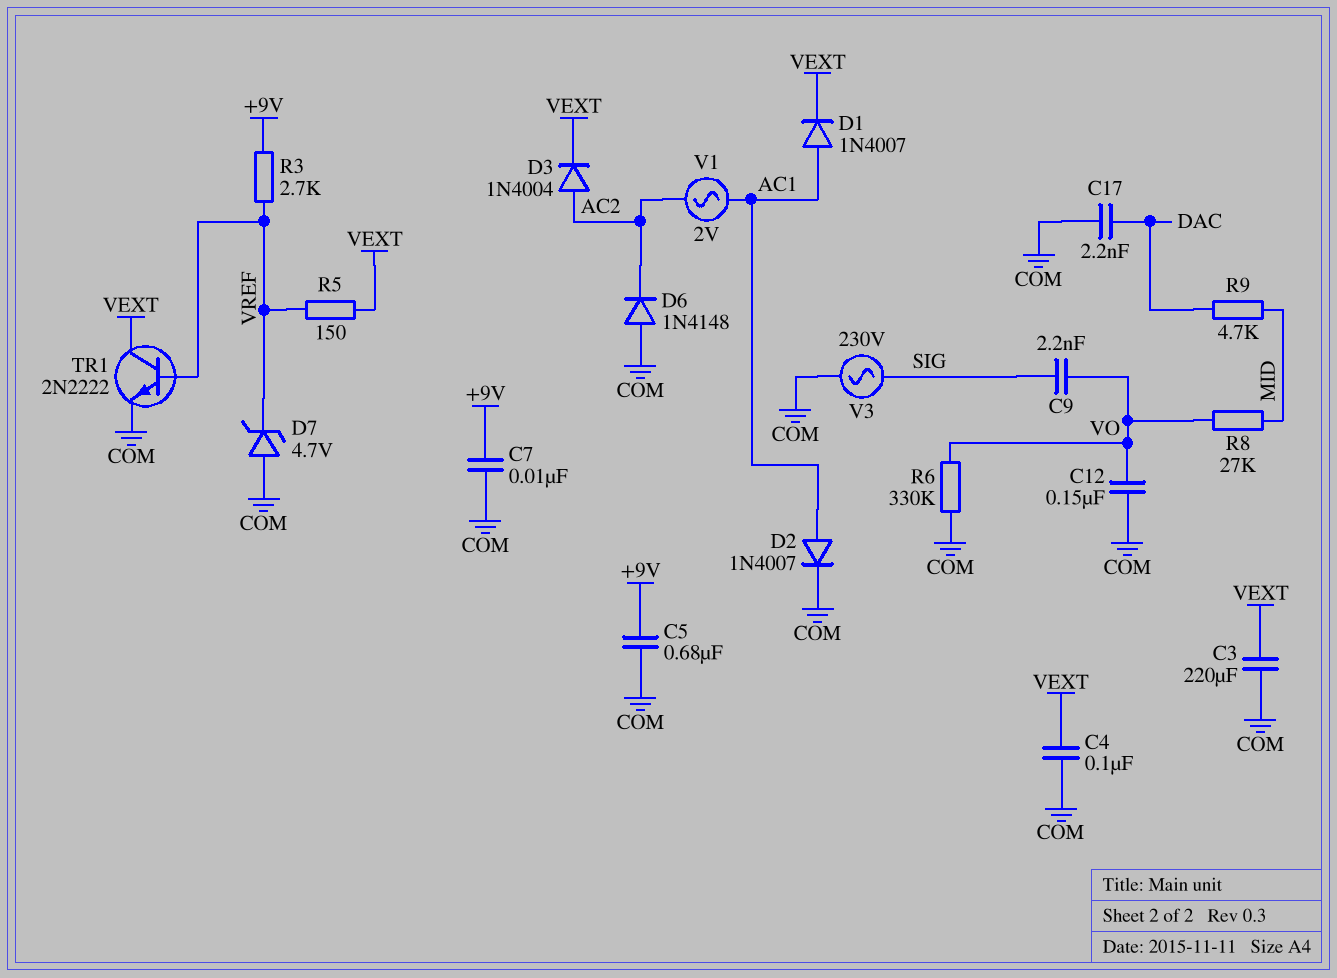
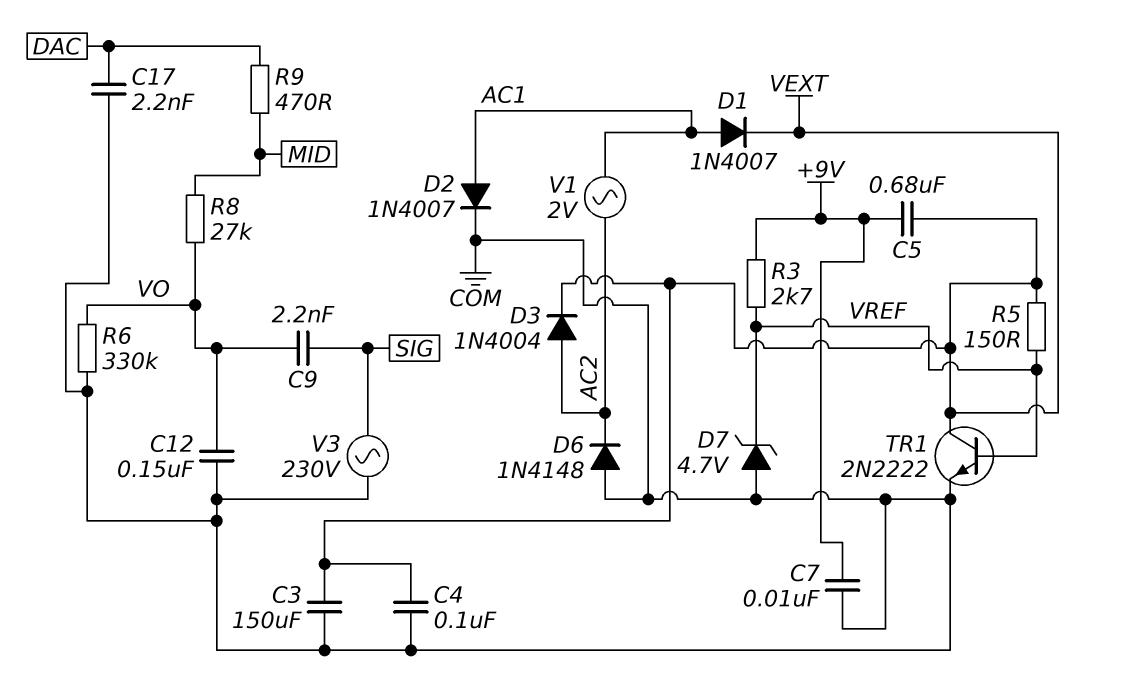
C3: 220uF (COM, VEXT) -> 150uF (COM, VEXT)
C5: 680nF (+9V, COM) -> 680nF (+9V, VEXT)
R9: 4.7k (DAC, MID) -> 470 (DAC, MID)

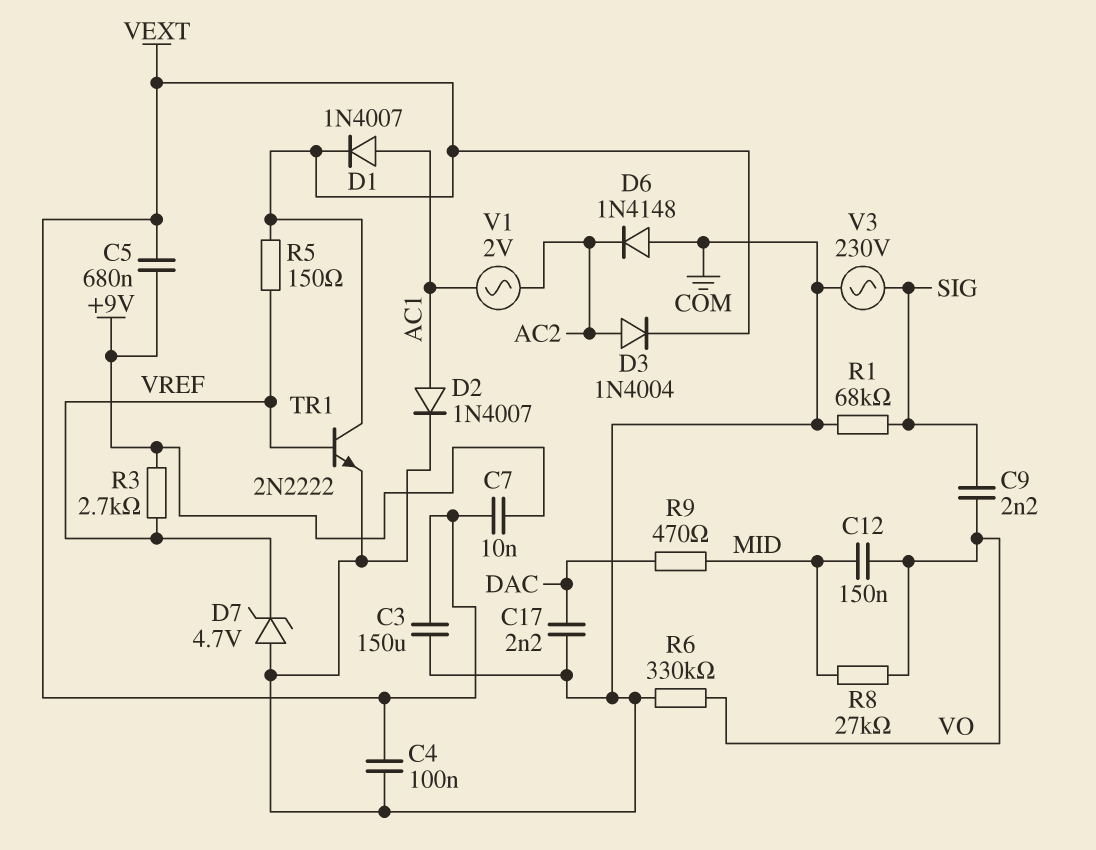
C7: 10nF (+9V, COM) -> 10nF (+9V, VEXT)
C12: 150nF (COM, VO) -> 150nF (MID, VO)
R1: none -> 68k (COM, SIG)

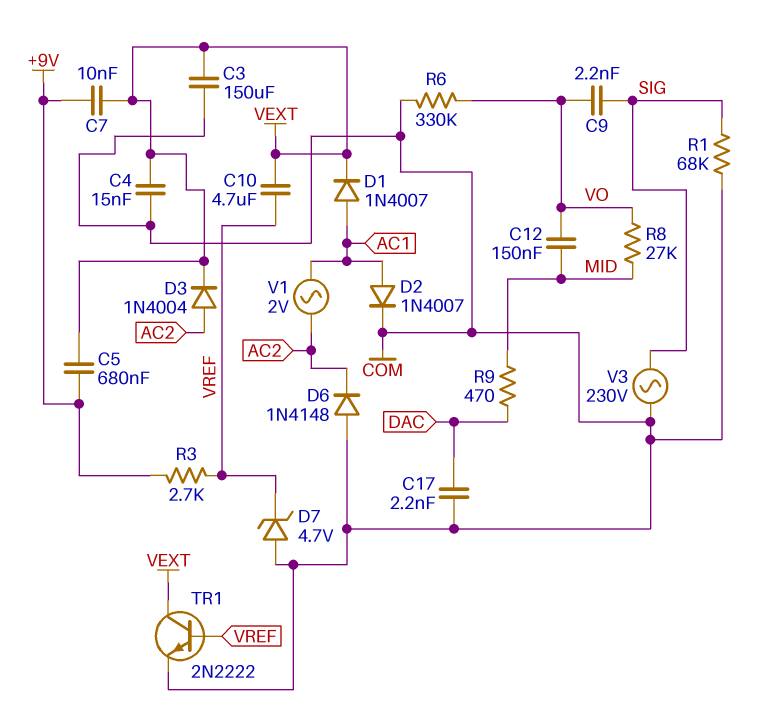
C4: 100nF (COM, VEXT) -> 15nF (COM, VEXT)
C10: none -> 4.7uF (VEXT, VREF)
R5: 150 (VEXT, VREF) -> none

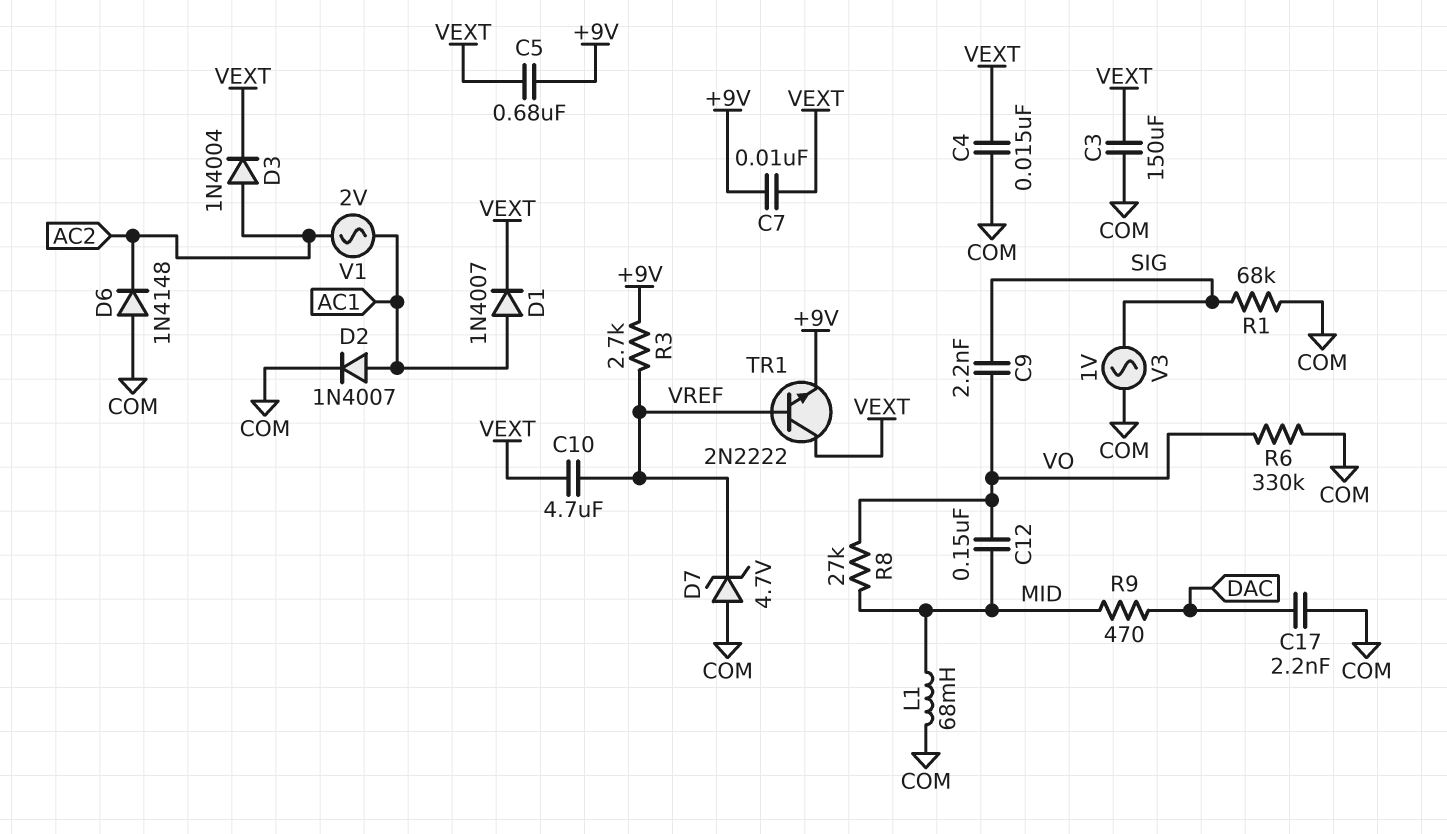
L1: none -> 68mH (COM, MID)
TR1: NPN 2N2222 (B VREF, C VEXT, E COM) -> NPN 2N2222 (B VREF, C VEXT, E +9V)
V3: AC 230V (COM, SIG) -> AC 1V (COM, SIG)

